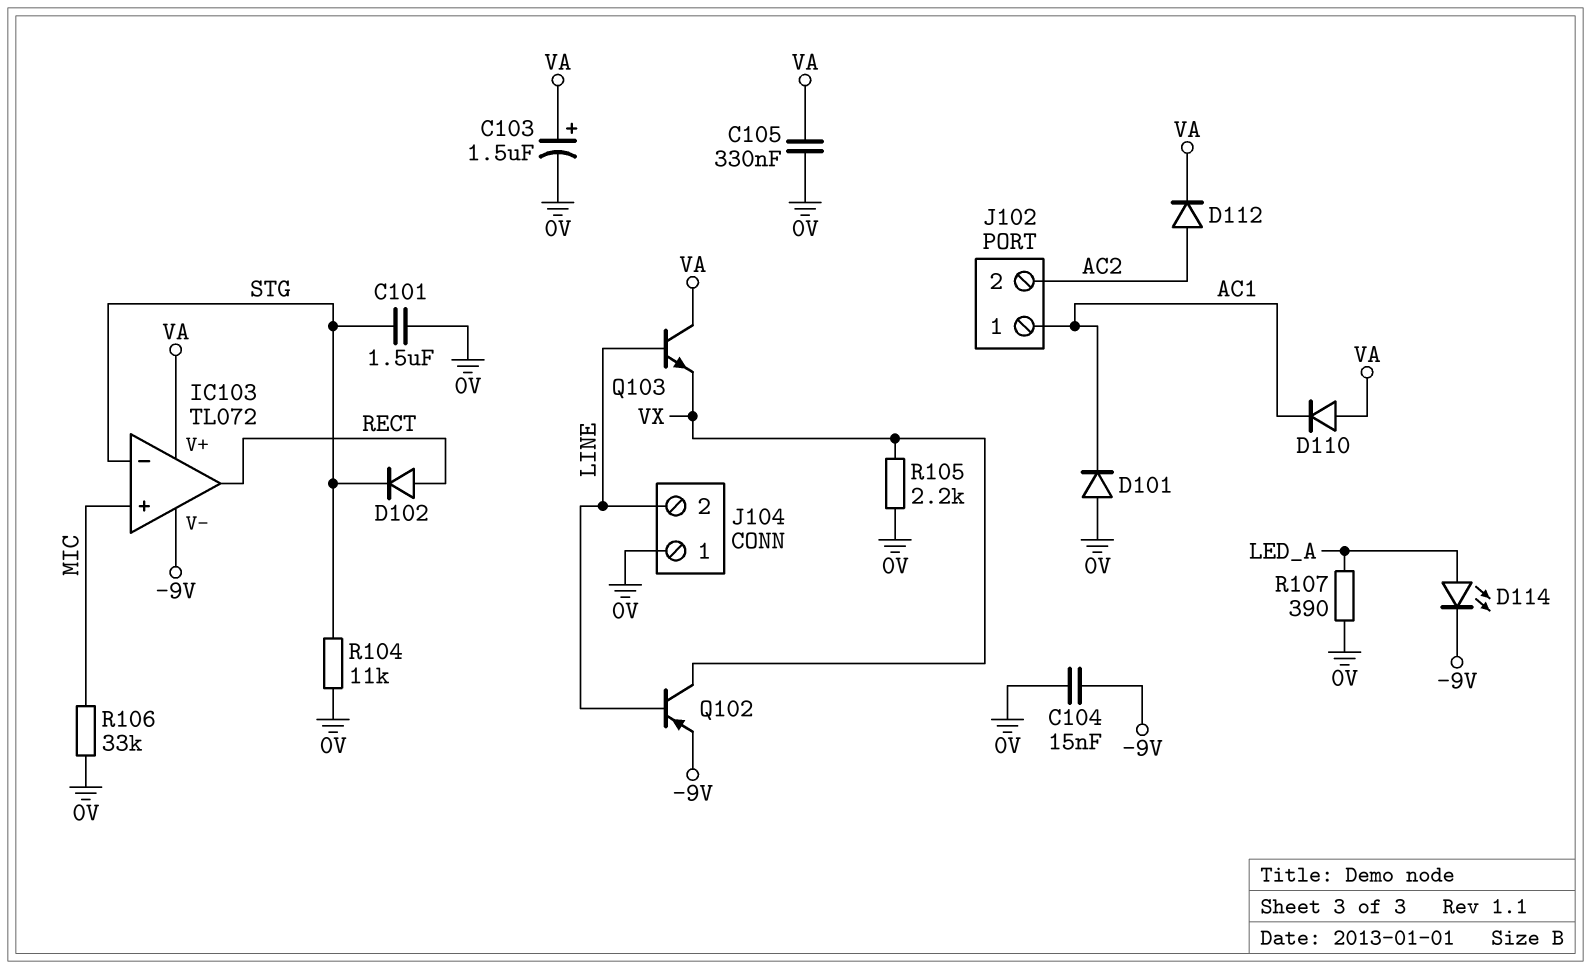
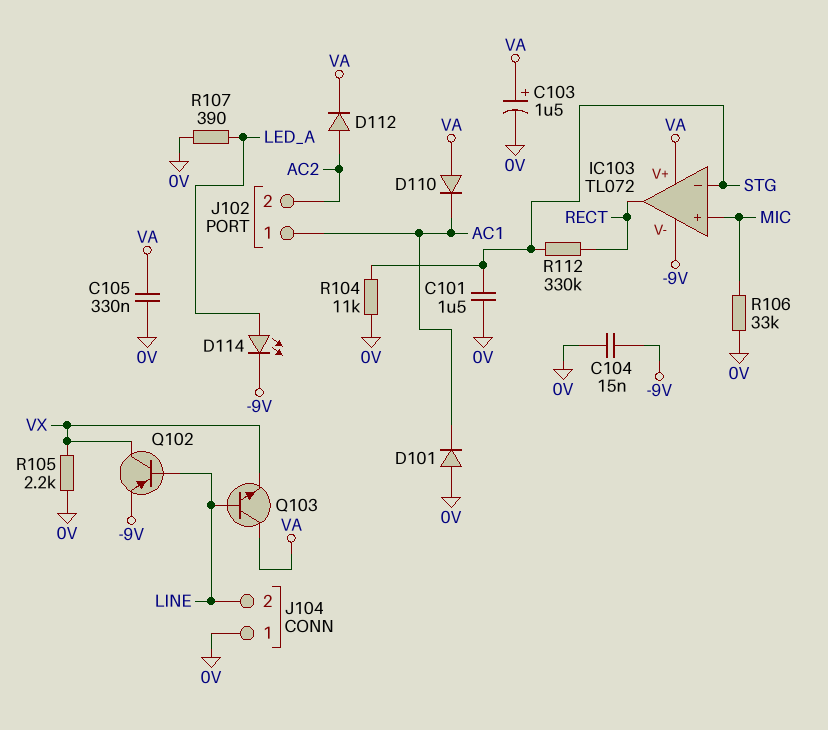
D102: diode (A RECT, K STG) -> none
R112: none -> 330k (RECT, STG)

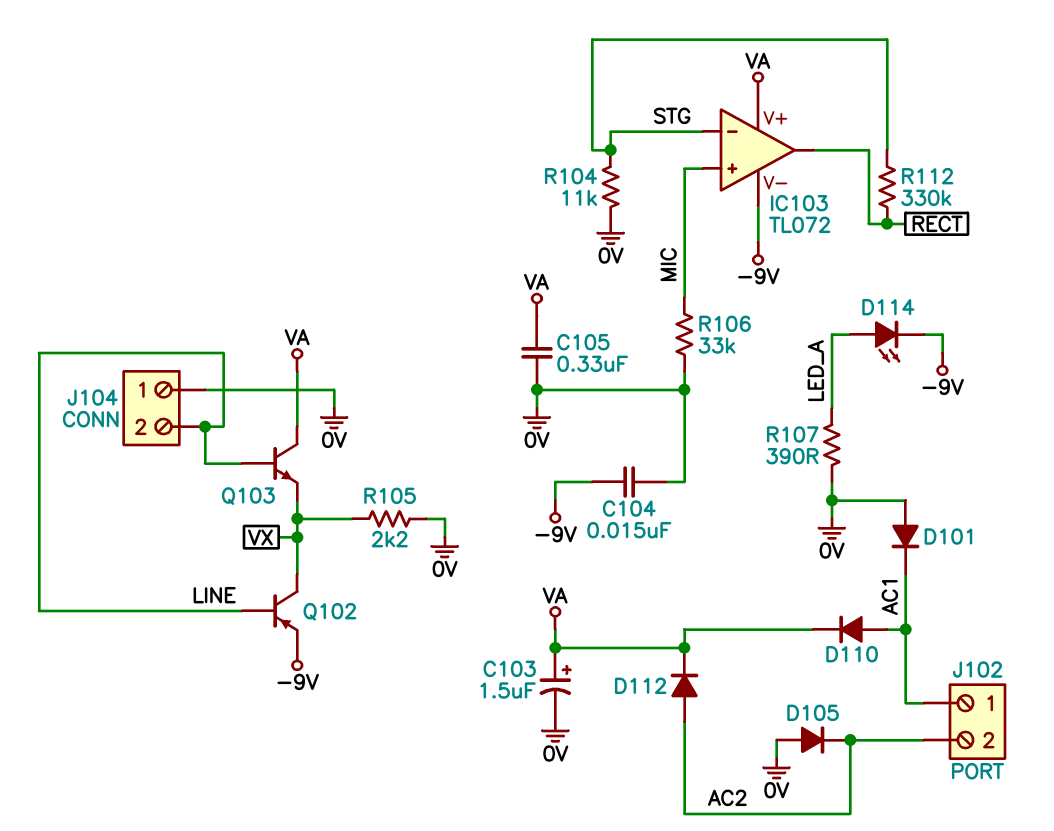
C101: 1.5uF (0V, STG) -> none
D105: none -> diode (A 0V, K AC2)
D110: diode (A VA, K AC1) -> diode (A AC1, K VA)

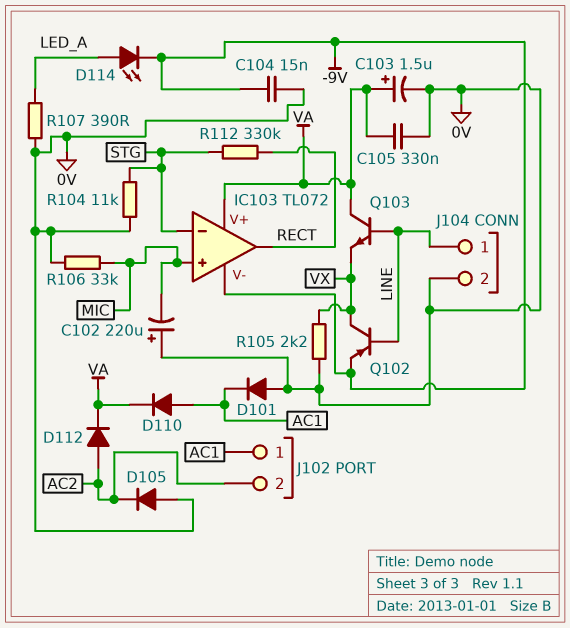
C102: none -> 220uF (plus 0V, minus MIC)
J104 pin 1: 0V -> LINE
J104 pin 2: LINE -> 0V

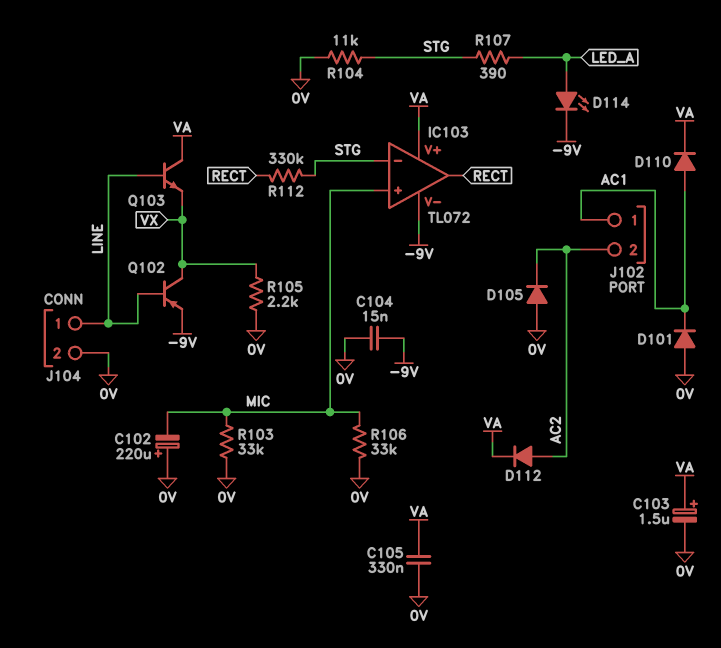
R103: none -> 33k (0V, MIC)
R107: 390 (0V, LED_A) -> 390 (LED_A, STG)

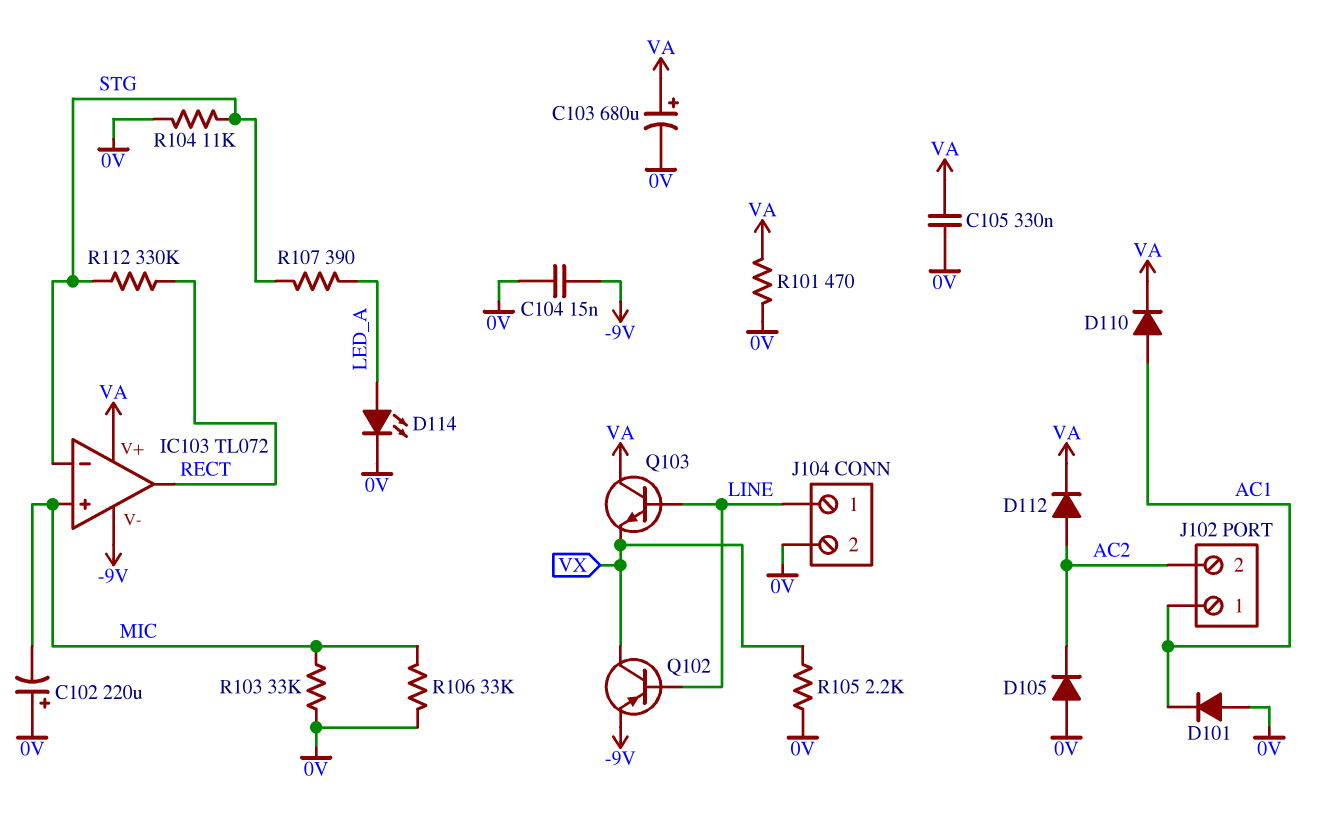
C103: 1.5uF (plus VA, minus 0V) -> 680uF (plus VA, minus 0V)
D114: LED (A LED_A, K -9V) -> LED (A LED_A, K 0V)
R101: none -> 470 (0V, VA)

